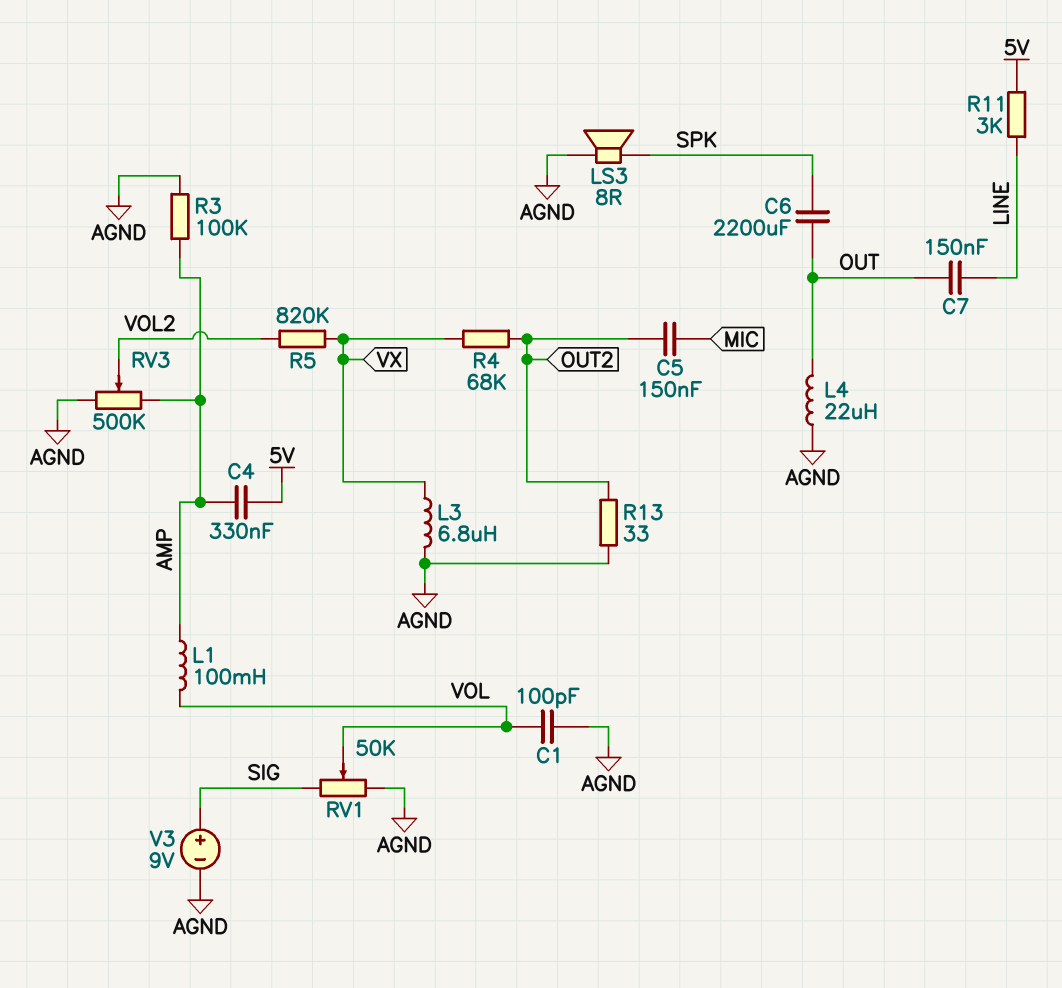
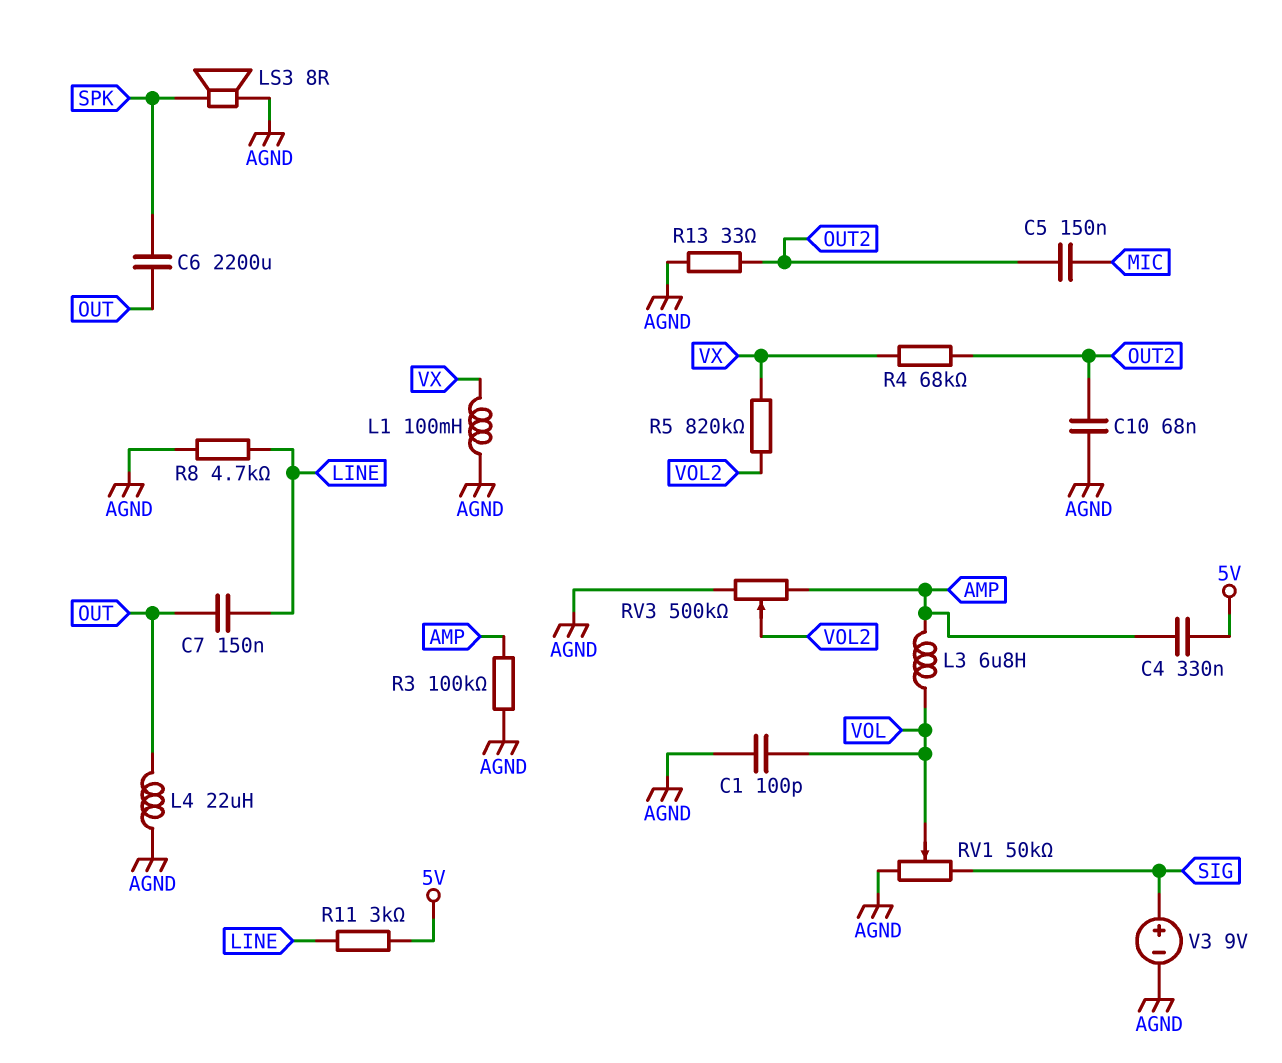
C10: none -> 68nF (AGND, OUT2)
L1: 100mH (AMP, VOL) -> 100mH (AGND, VX)
L3: 6.8uH (AGND, VX) -> 6.8uH (AMP, VOL)
R8: none -> 4.7k (AGND, LINE)

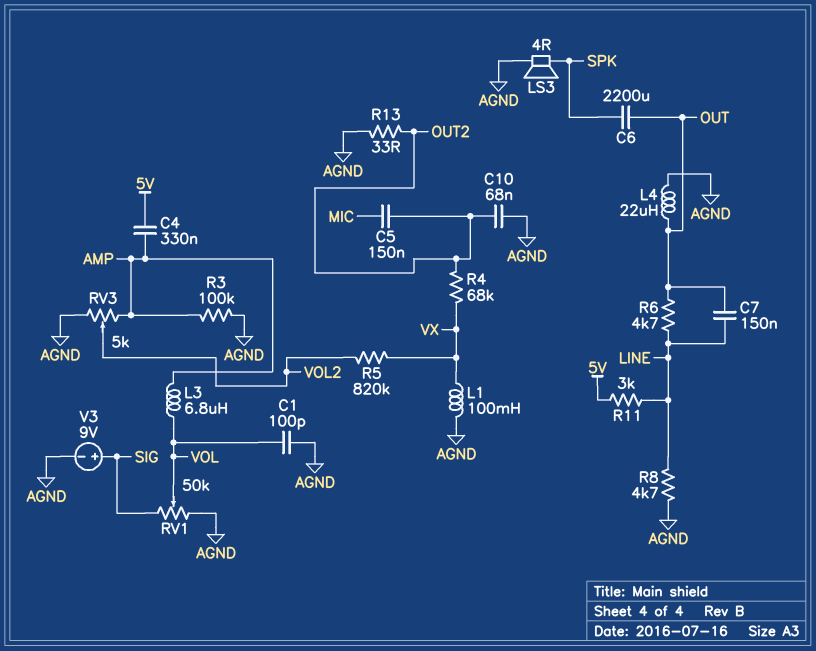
LS3: speaker 8R (AGND, SPK) -> speaker 4R (AGND, SPK)
R6: none -> 4.7k (LINE, OUT)
RV3: 500k (AGND, AMP, wiper VOL2) -> 5k (AGND, AMP, wiper VOL2)

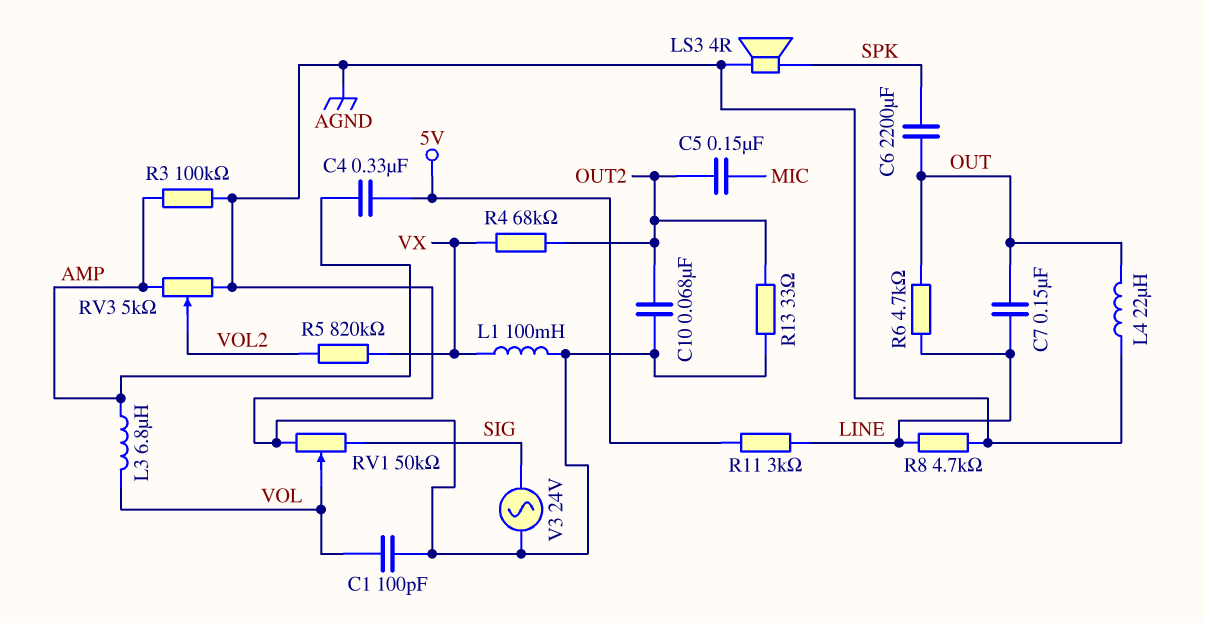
V3: 9V (plus SIG, minus AGND) -> AC 24V (AGND, SIG)

